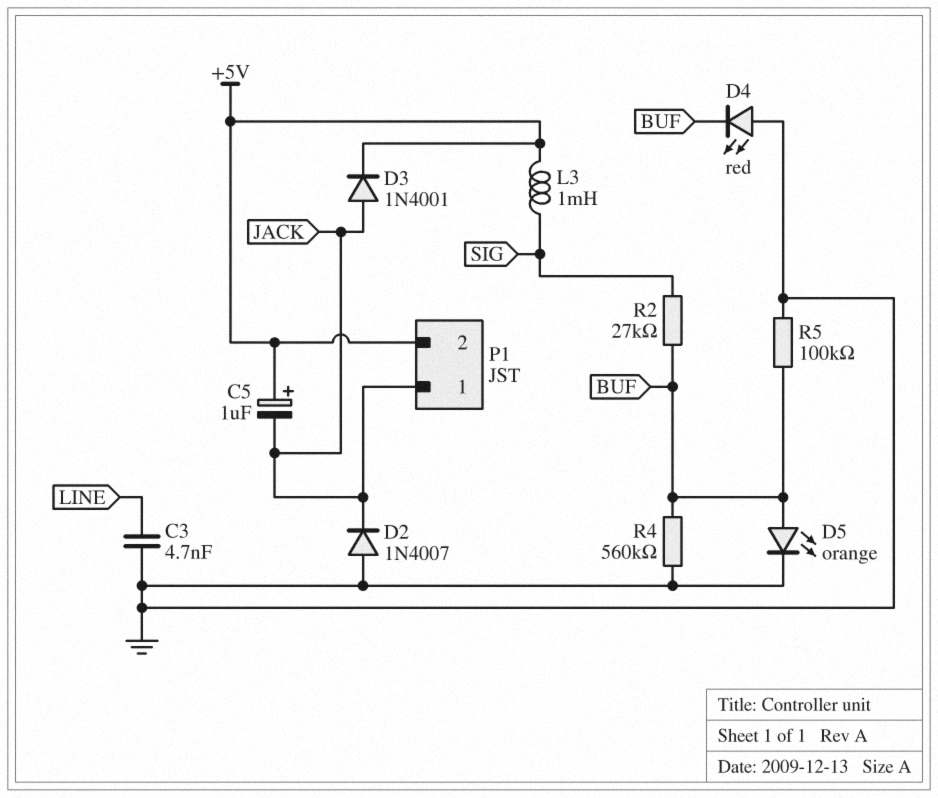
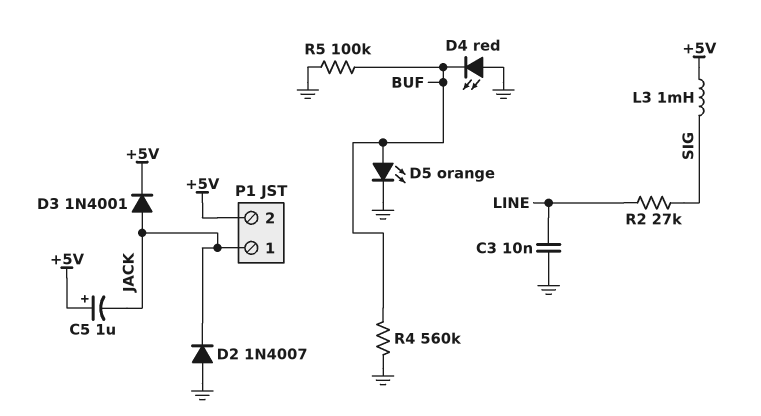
C3: 4.7nF (GND, LINE) -> 10nF (GND, LINE)
R2: 27k (BUF, SIG) -> 27k (LINE, SIG)

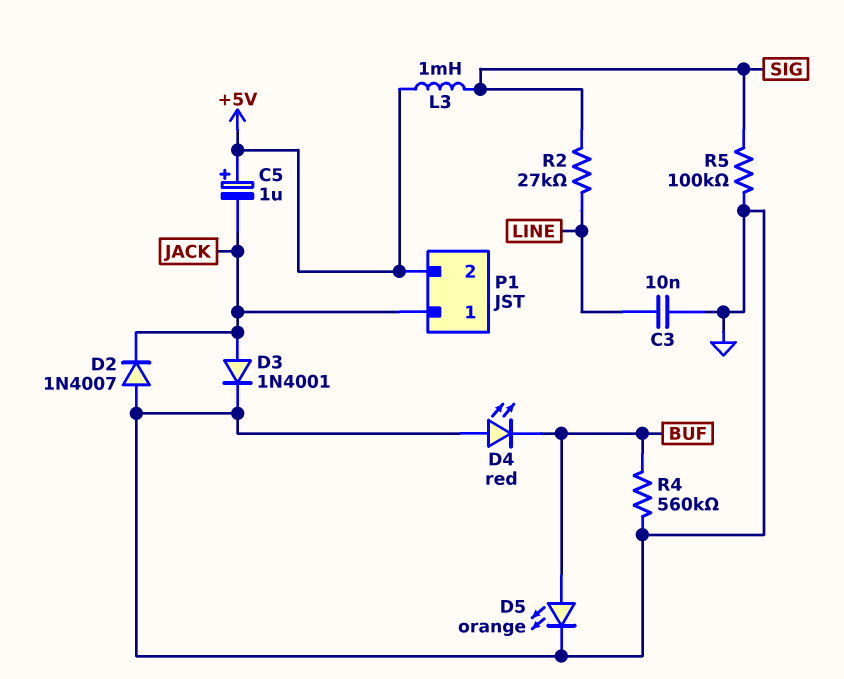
D3: diode 1N4001 (A JACK, K +5V) -> diode 1N4001 (A JACK, K GND)
R5: 100k (BUF, GND) -> 100k (GND, SIG)

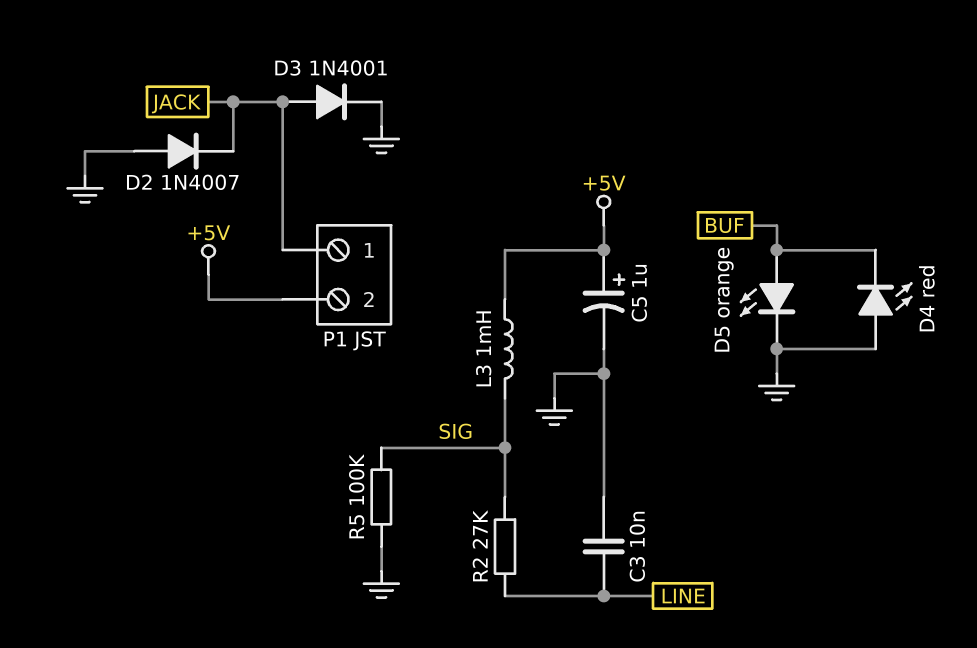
C5: 1uF (plus +5V, minus JACK) -> 1uF (plus +5V, minus GND)
R4: 560k (BUF, GND) -> none

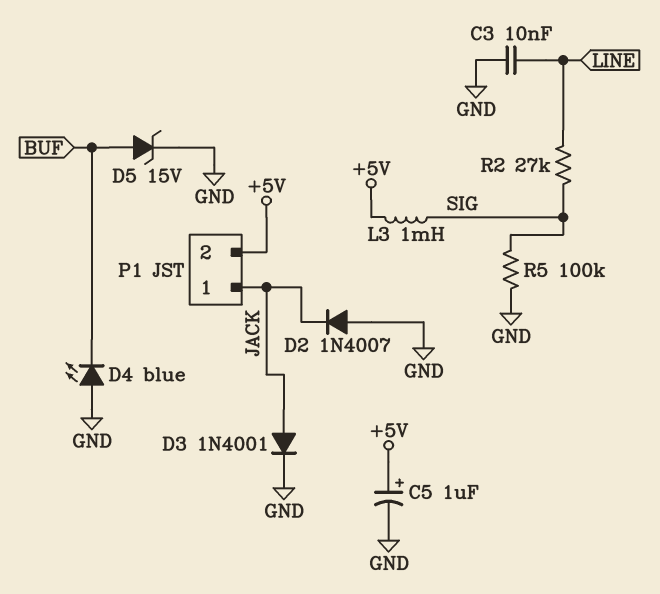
D4: LED red (A GND, K BUF) -> LED blue (A GND, K BUF)
D5: LED orange (A BUF, K GND) -> zener 15V (A BUF, K GND)

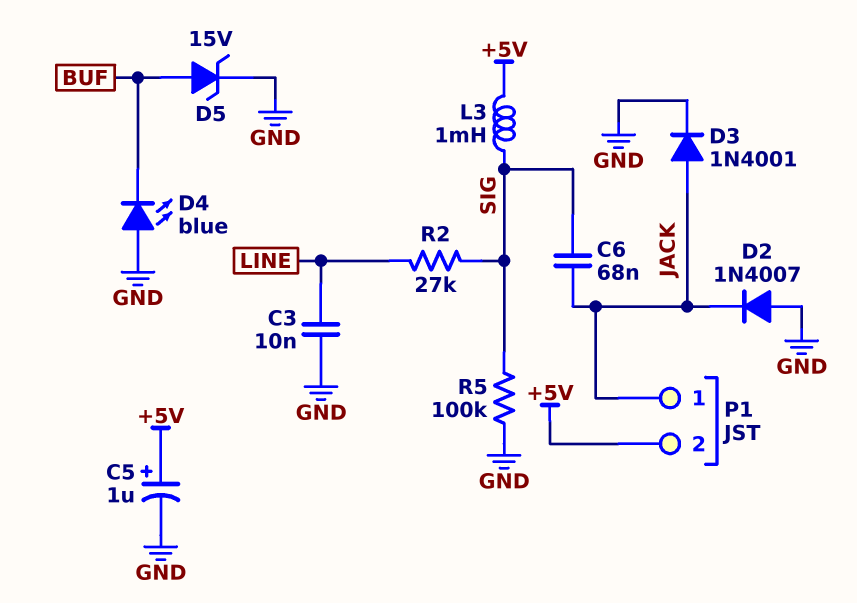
C6: none -> 68nF (JACK, SIG)

